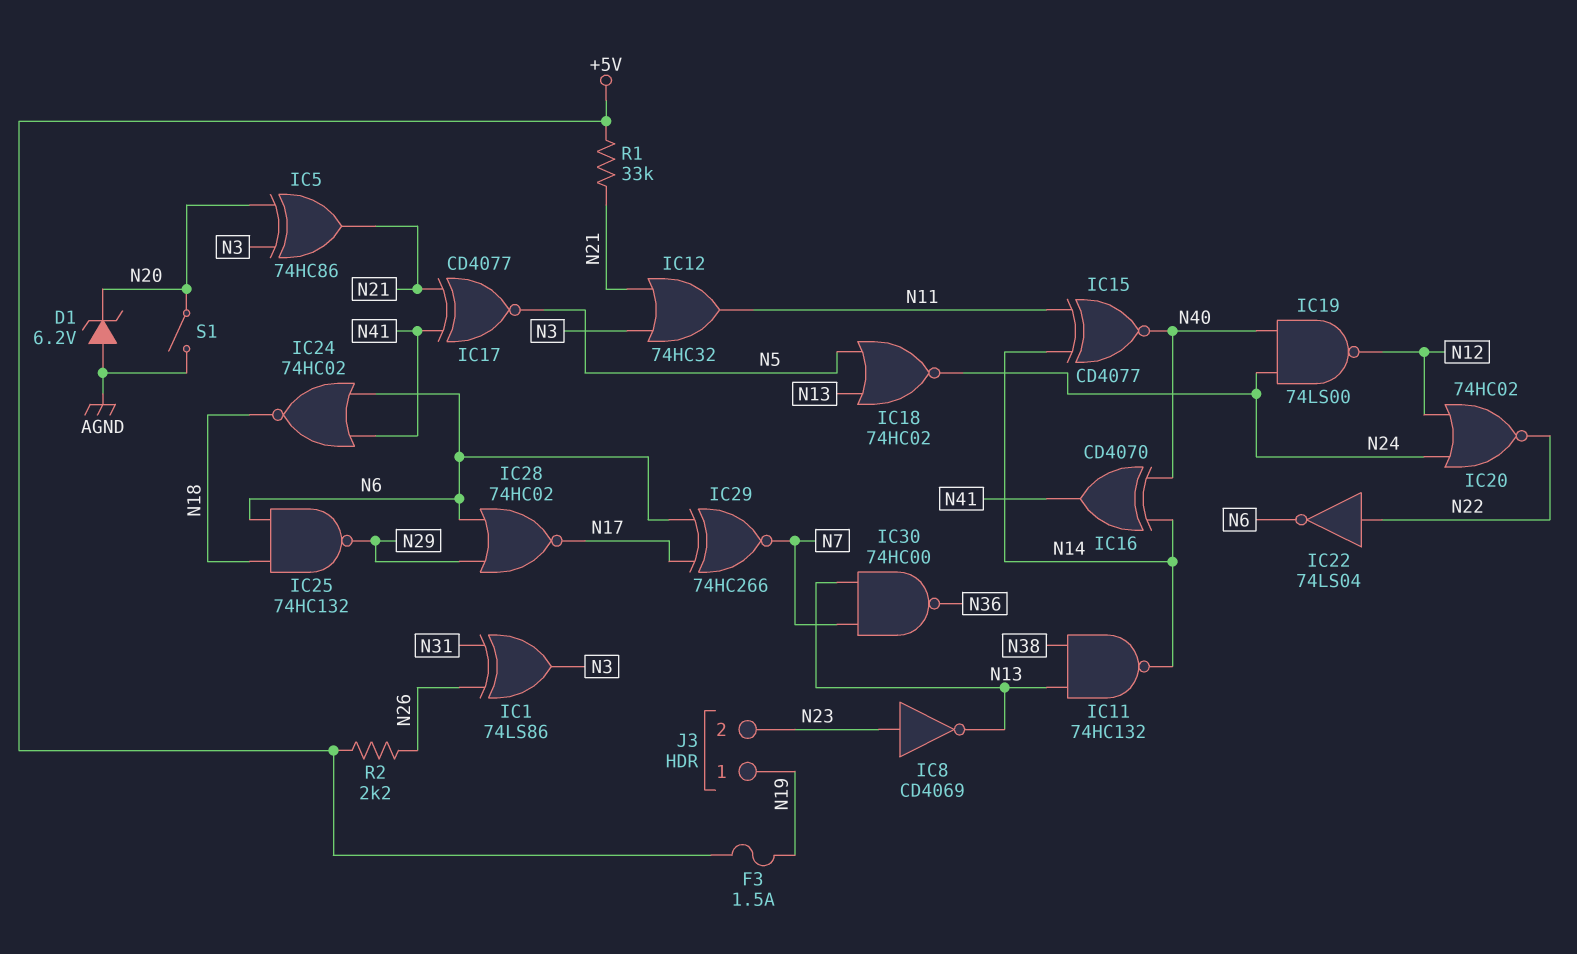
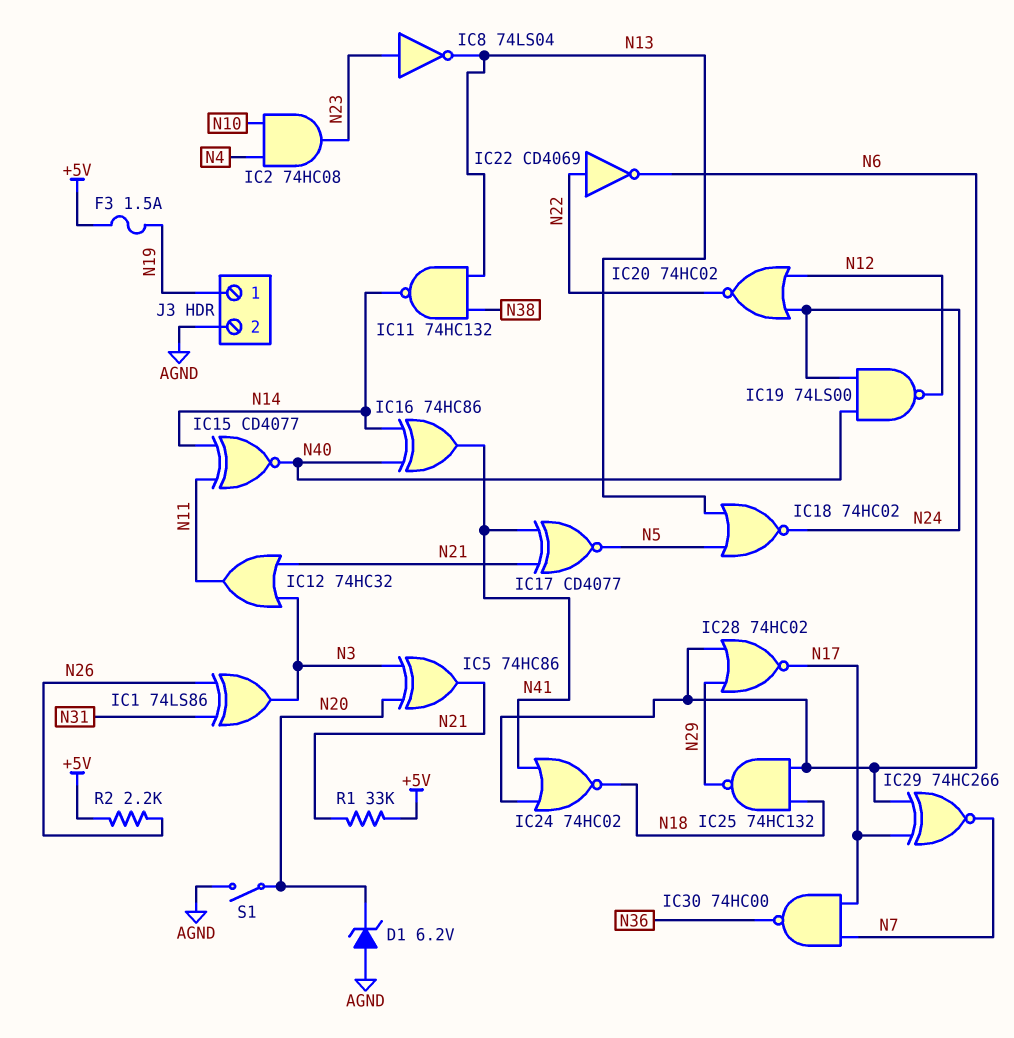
IC2: none -> AND 74HC08 (in N4, in N10, out N23)
IC8: NOT CD4069 (in N23, out N13) -> NOT 74LS04 (in N23, out N13)
IC16: XOR CD4070 (in N14, in N40, out N41) -> XOR 74HC86 (in N14, in N40, out N41)
IC22: NOT 74LS04 (in N22, out N6) -> NOT CD4069 (in N22, out N6)
IC30: NAND 74HC00 (in N7, in N13, out N36) -> NAND 74HC00 (in N7, in N17, out N36)
J3 pin 2: N23 -> AGND

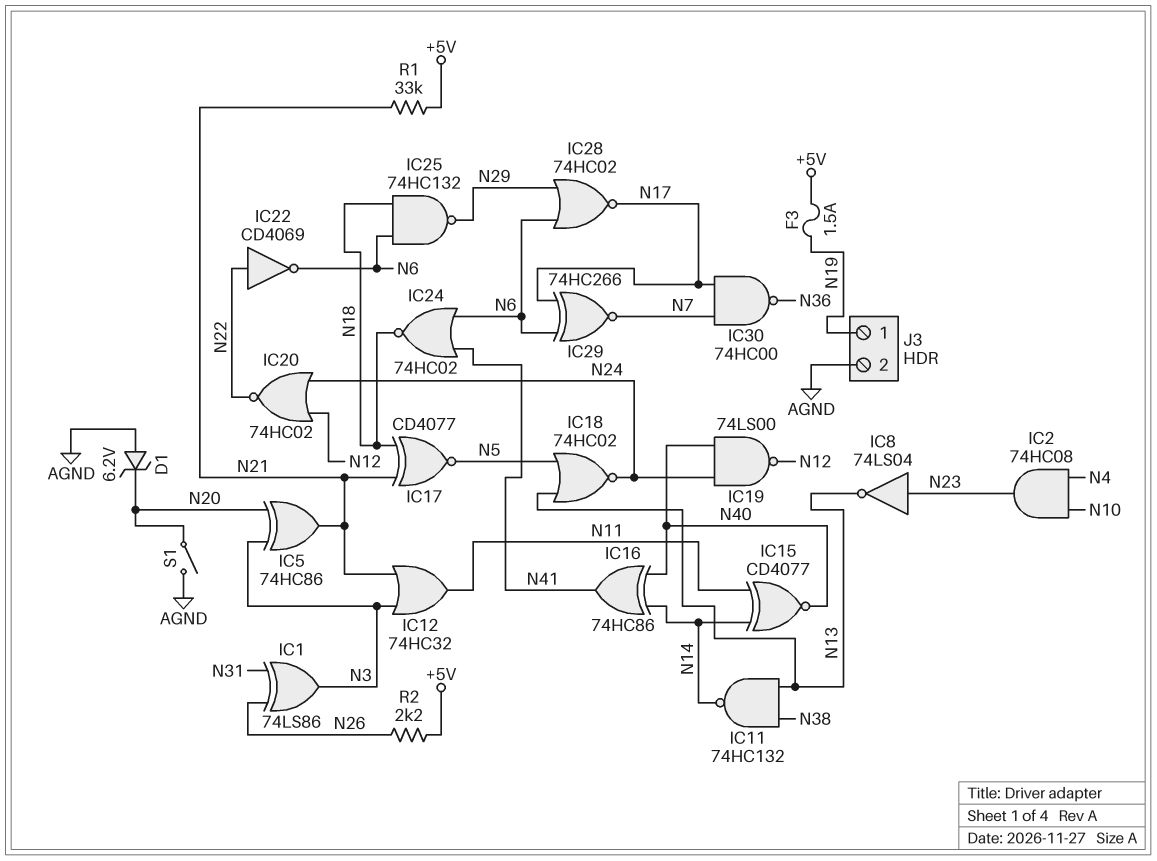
IC17: XNOR CD4077 (in N21, in N41, out N5) -> XNOR CD4077 (in N18, in N21, out N5)

